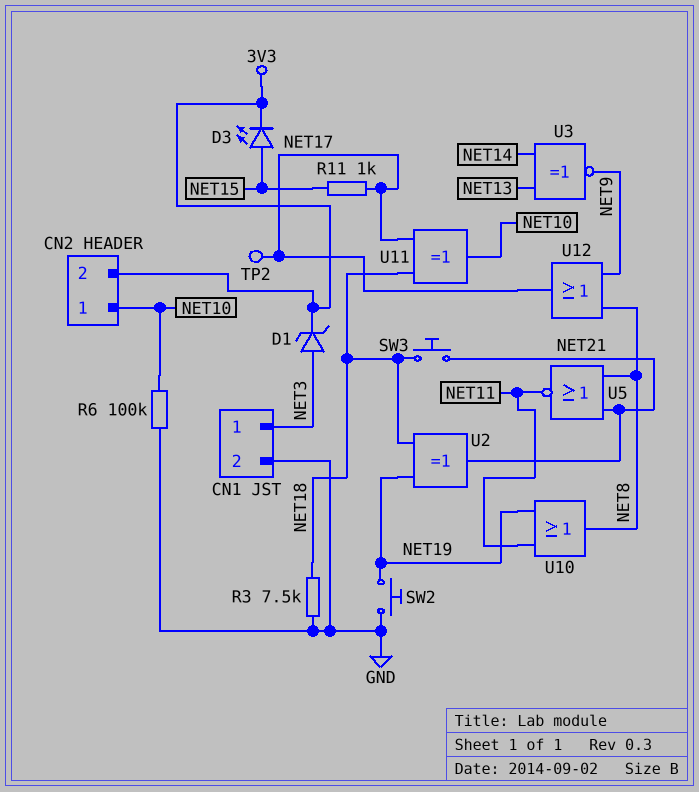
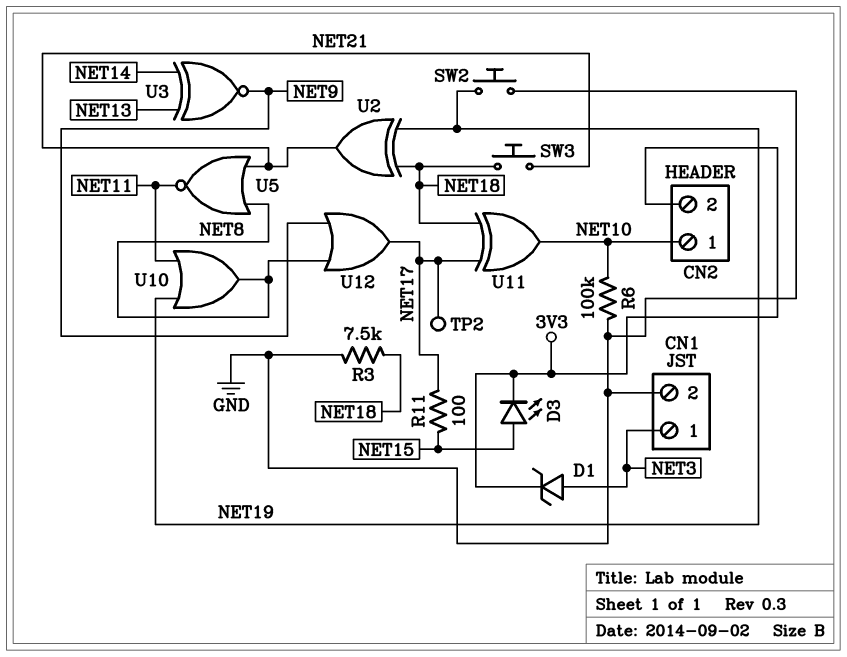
R11: 1k (NET15, NET17) -> 100 (NET15, NET17)

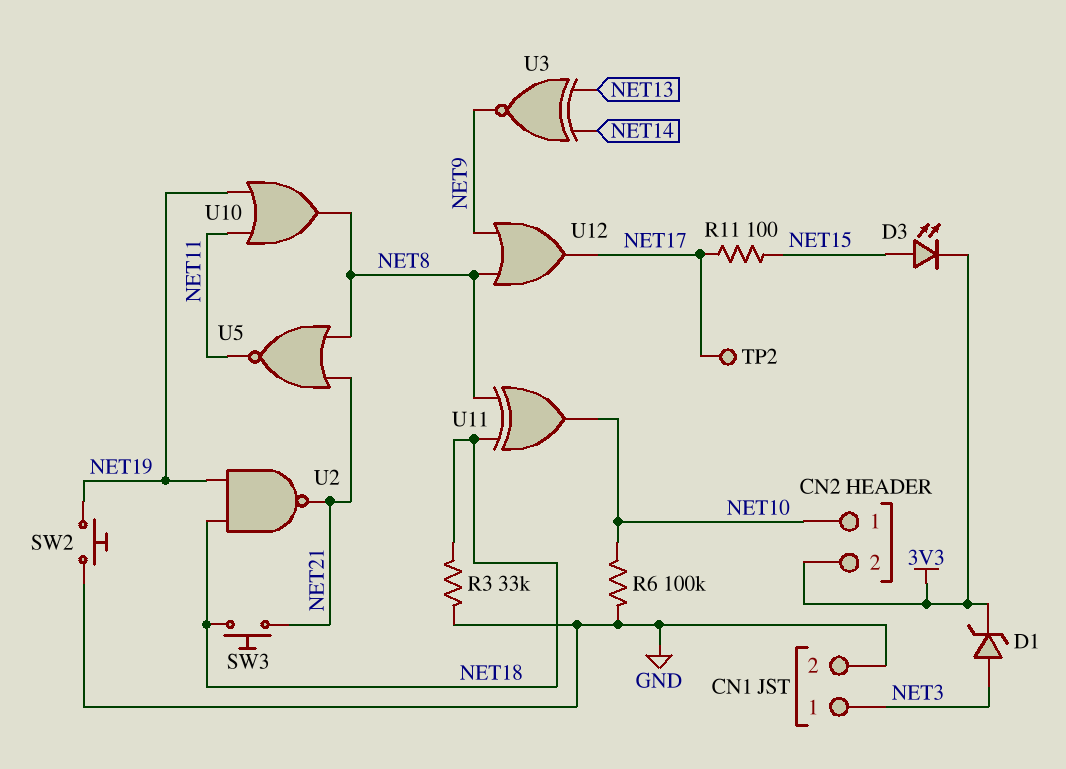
R3: 7.5k (GND, NET18) -> 33k (GND, NET18)
U2: XOR (in NET18, in NET19, out NET21) -> NAND (in NET18, in NET19, out NET21)
U11: XOR (in NET17, in NET18, out NET10) -> XOR (in NET8, in NET18, out NET10)

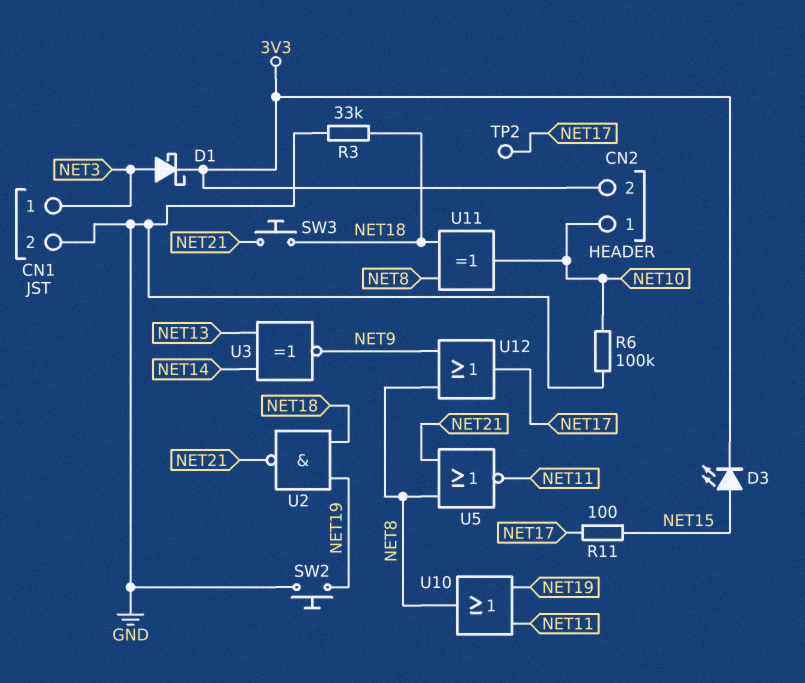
D1: zener (A NET3, K 3V3) -> schottky (A NET3, K 3V3)

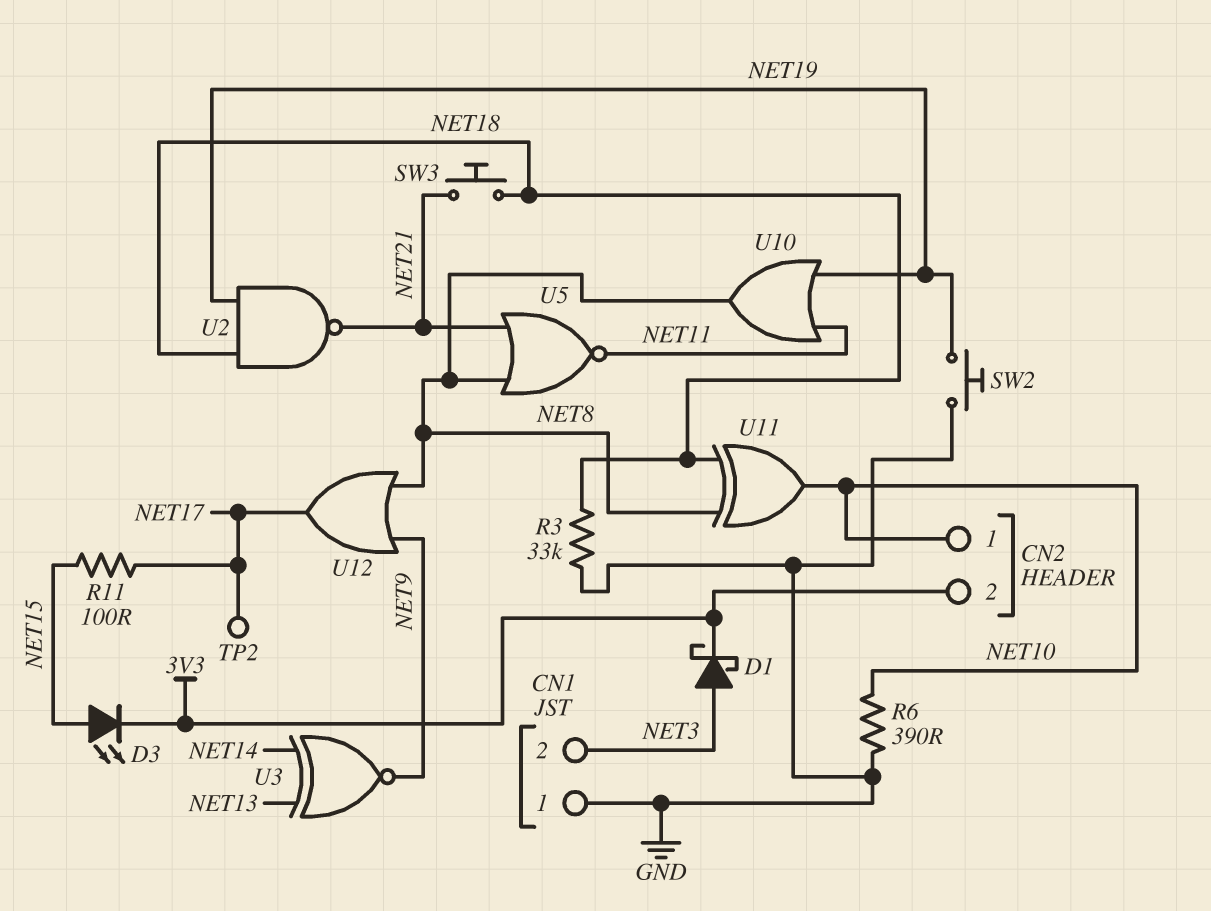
CN1 pin 1: NET3 -> GND
CN1 pin 2: GND -> NET3
R6: 100k (GND, NET10) -> 390 (GND, NET10)

